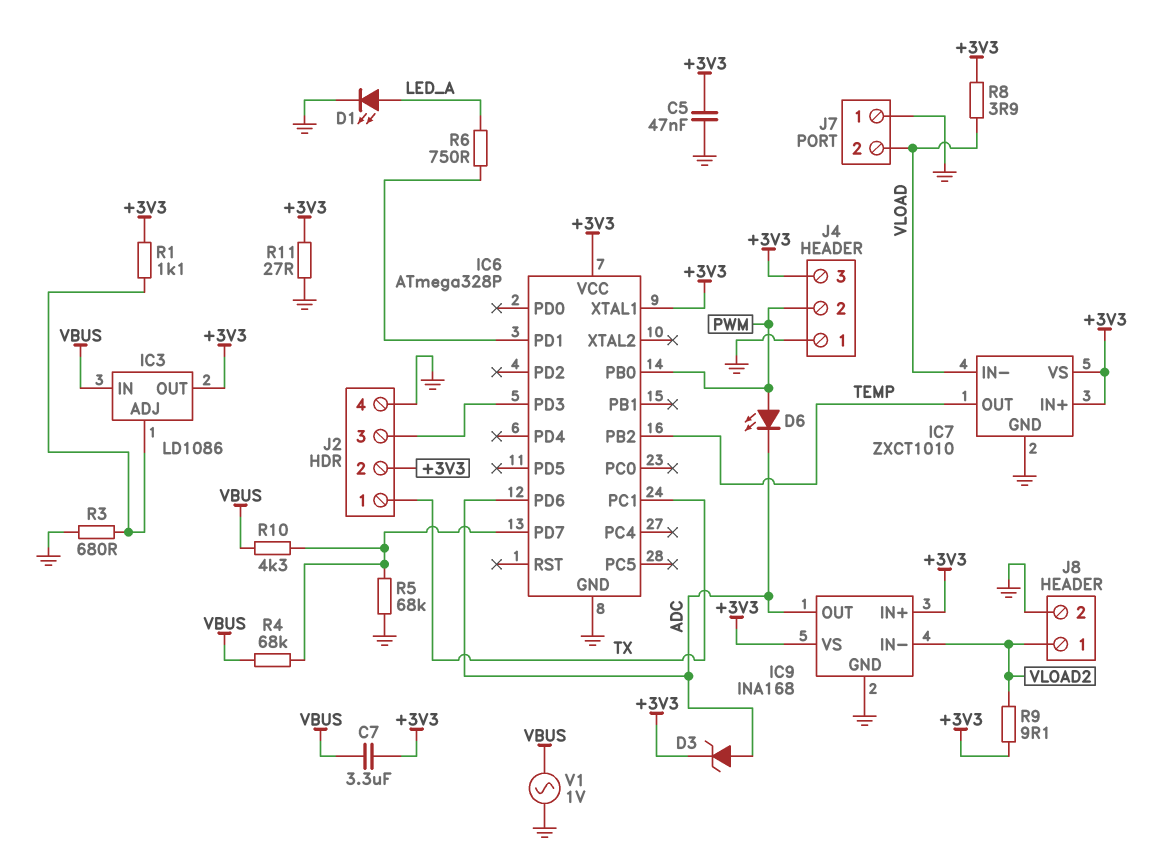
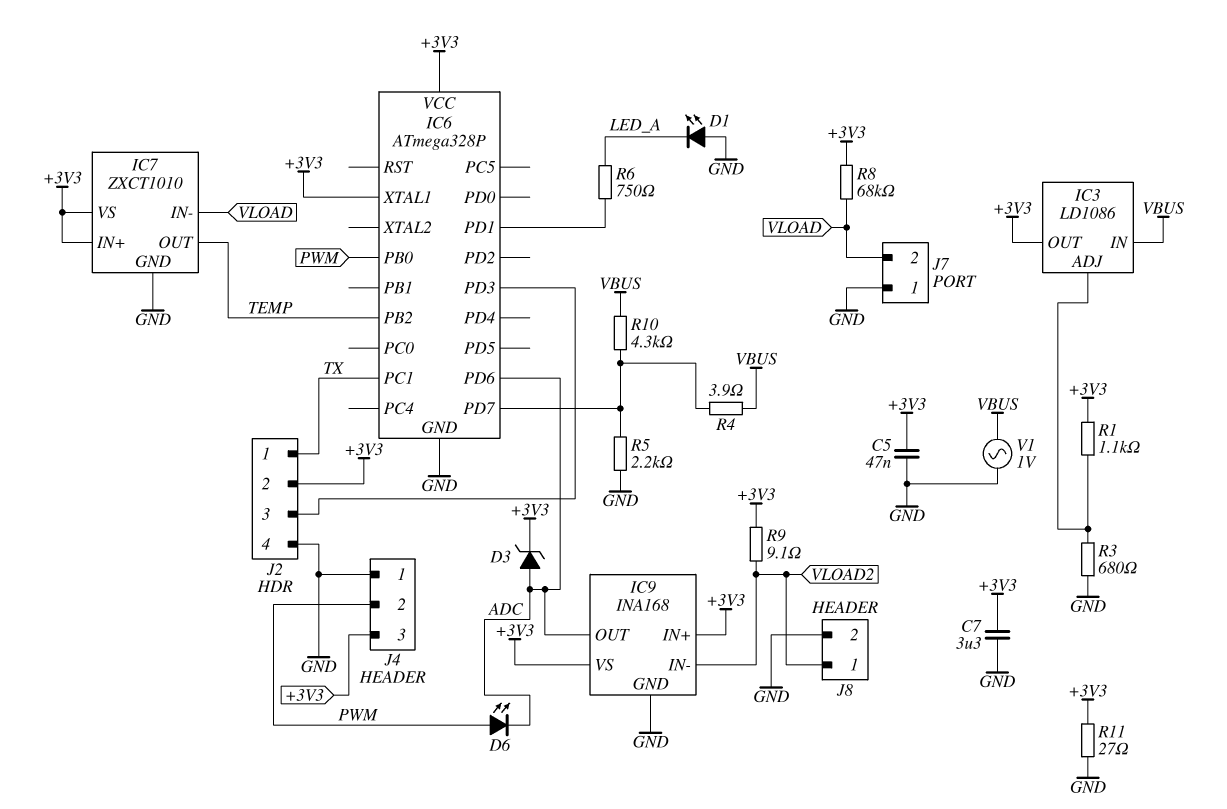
C7: 3.3uF (+3V3, VBUS) -> 3.3uF (+3V3, GND)
D1: LED (A LED_A, K GND) -> LED (A GND, K LED_A)
R4: 68k (IC6/PD7, VBUS) -> 3.9 (IC6/PD7, VBUS)
R5: 68k (GND, IC6/PD7) -> 2.2k (GND, IC6/PD7)
R8: 3.9 (+3V3, VLOAD) -> 68k (+3V3, VLOAD)

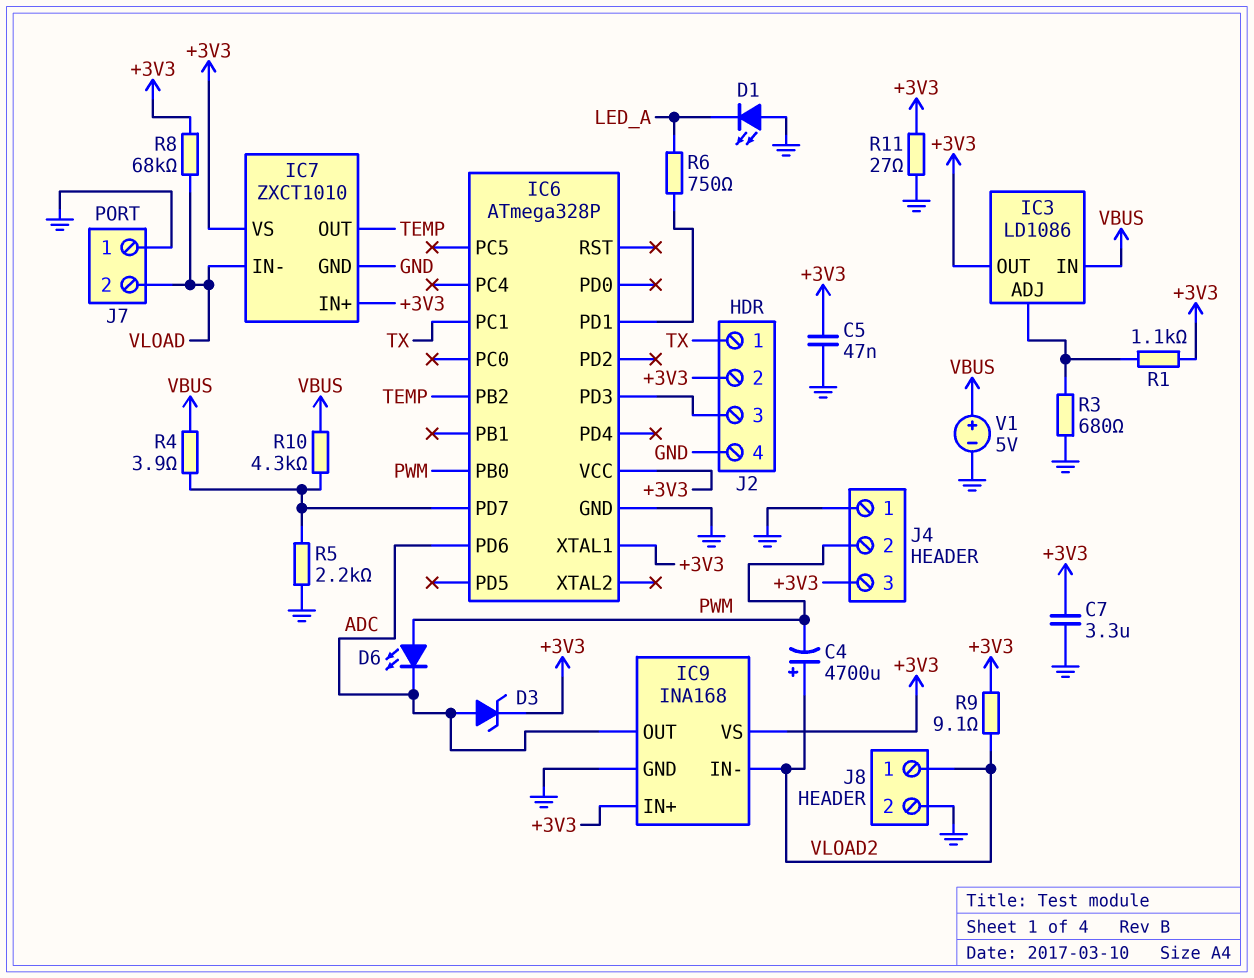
C4: none -> 4700uF (plus VLOAD2, minus PWM)
V1: AC 1V (GND, VBUS) -> 5V (plus VBUS, minus GND)

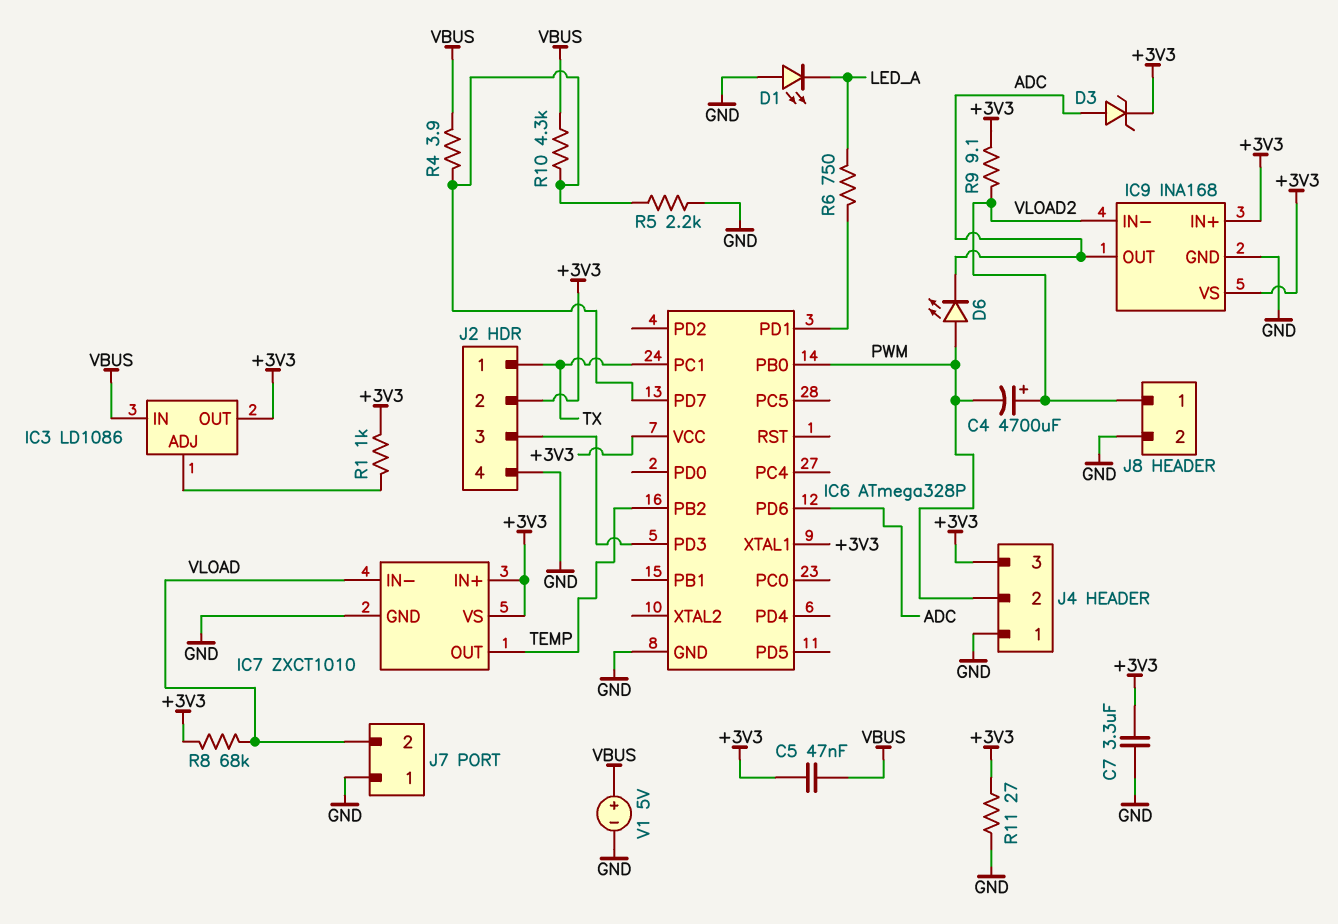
C5: 47nF (+3V3, GND) -> 47nF (+3V3, VBUS)
R1: 1.1k (+3V3, IC3/ADJ) -> 1k (+3V3, IC3/ADJ)
R3: 680 (GND, IC3/ADJ) -> none

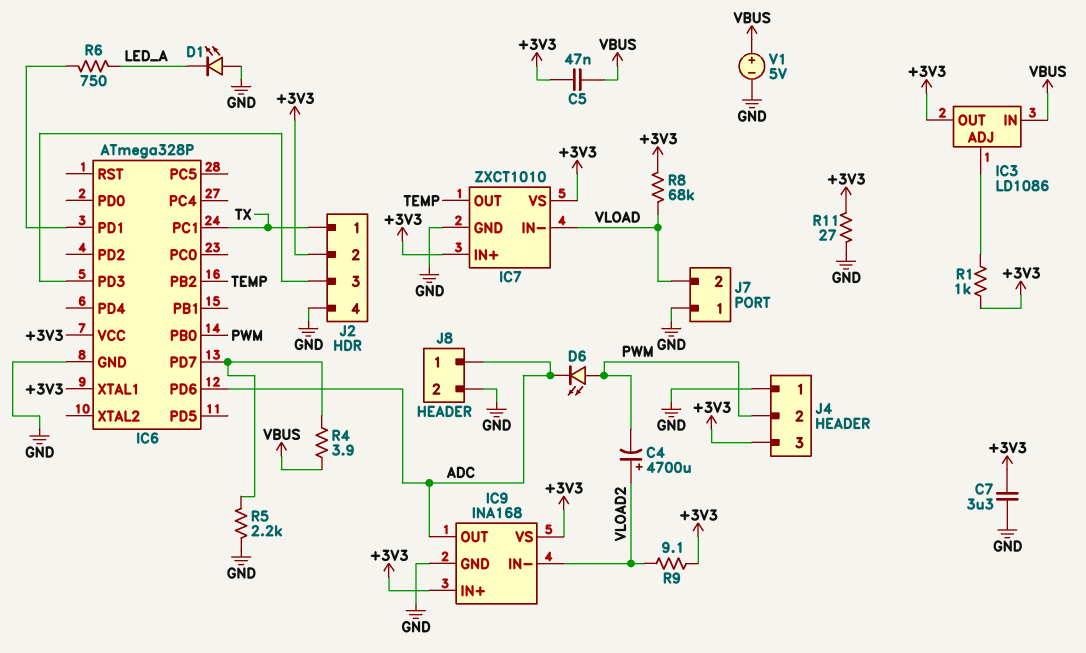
D3: zener (A ADC, K +3V3) -> none
J8 pin 1: VLOAD2 -> ADC
R10: 4.3k (IC6/PD7, VBUS) -> none

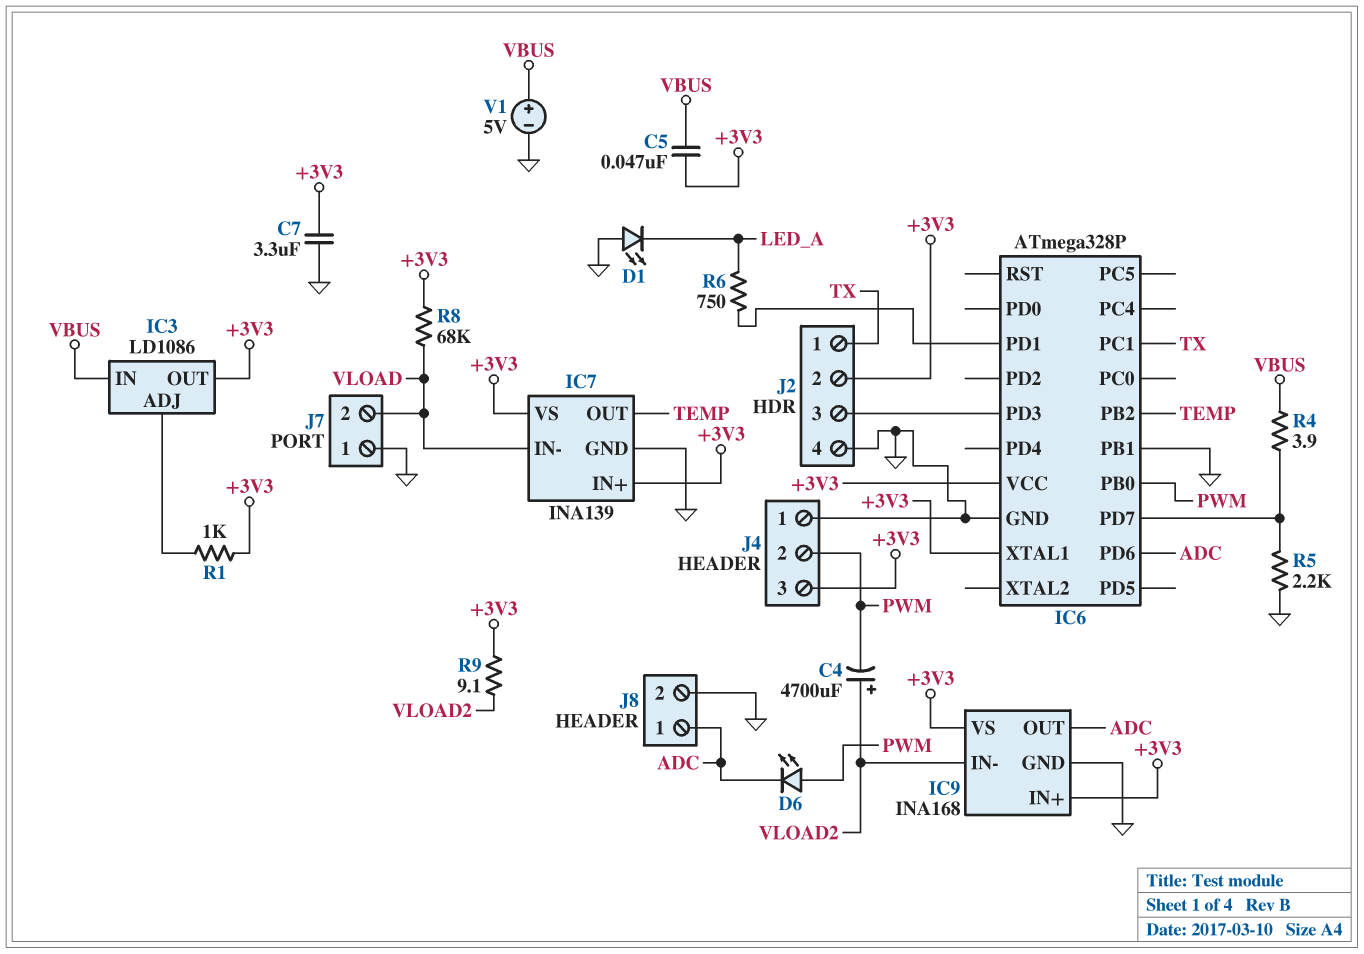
IC6 pin PB1: none -> GND
IC7: ZXCT1010 -> INA139
R11: 27 (+3V3, GND) -> none

